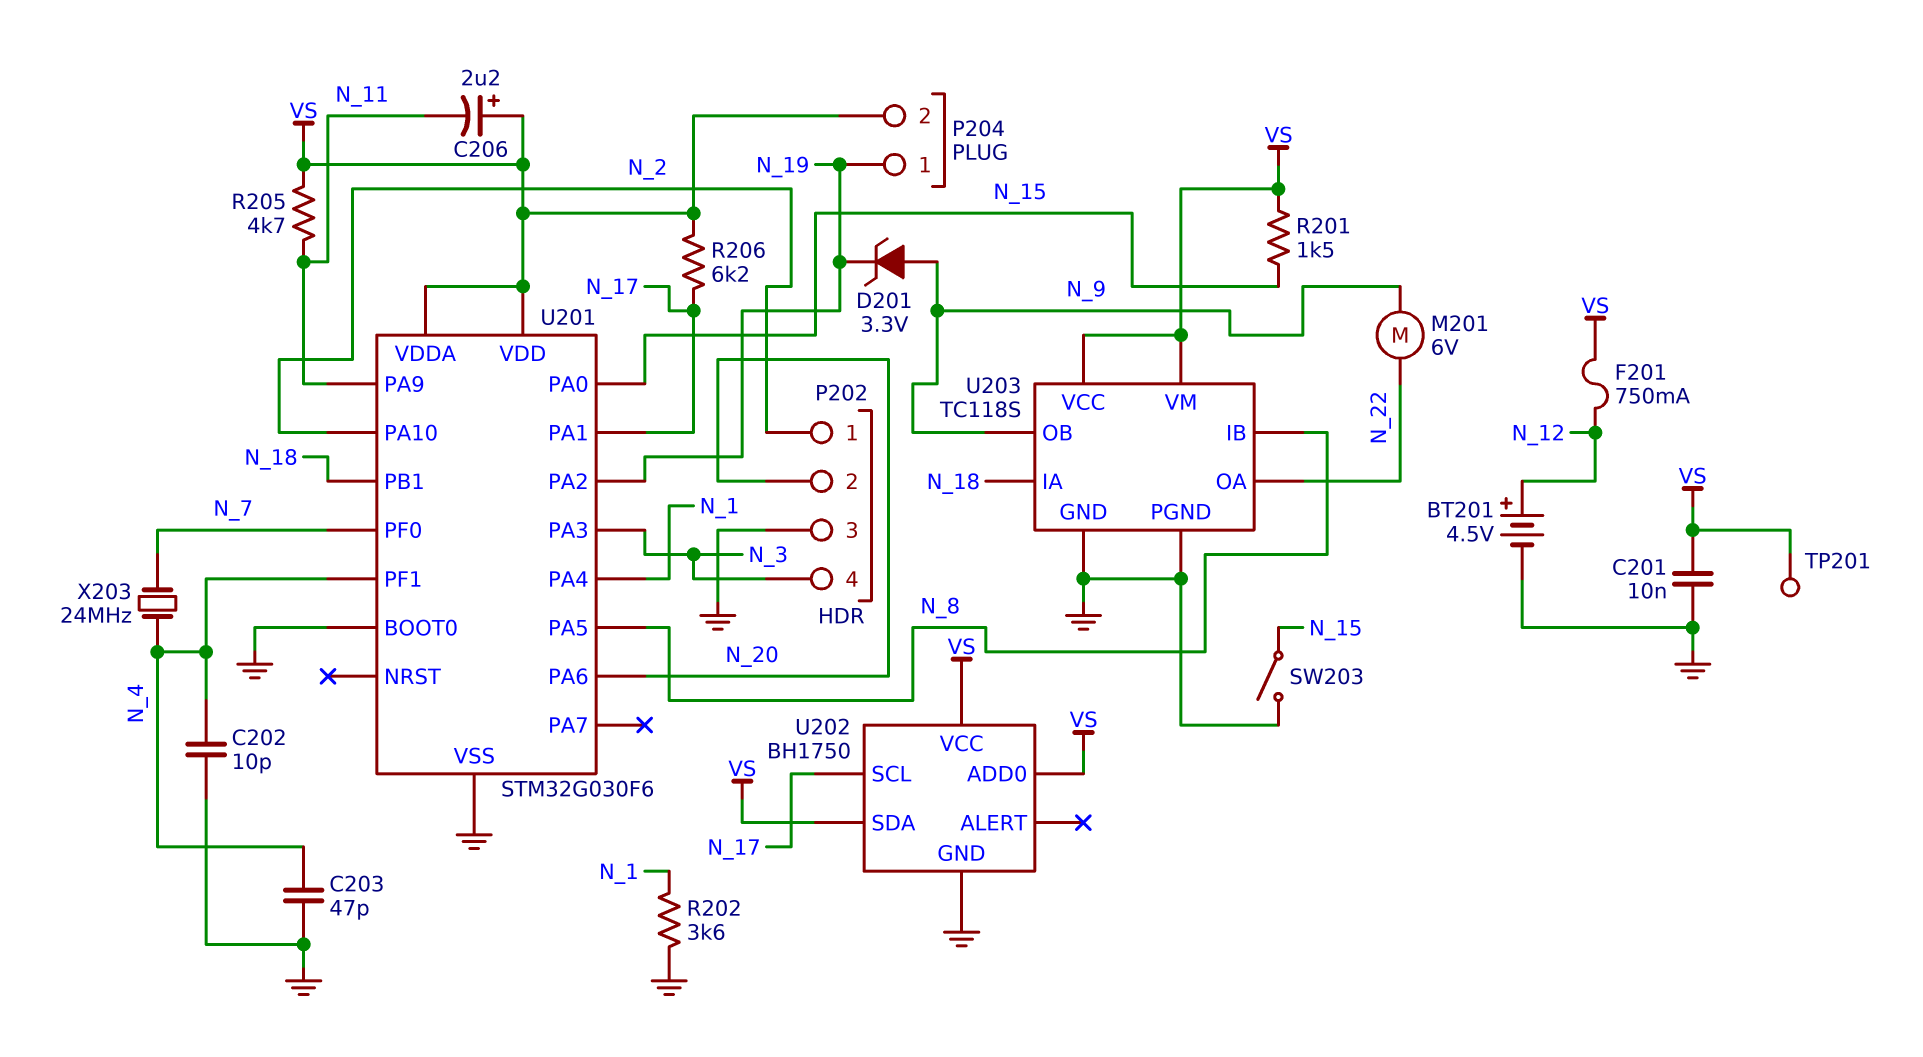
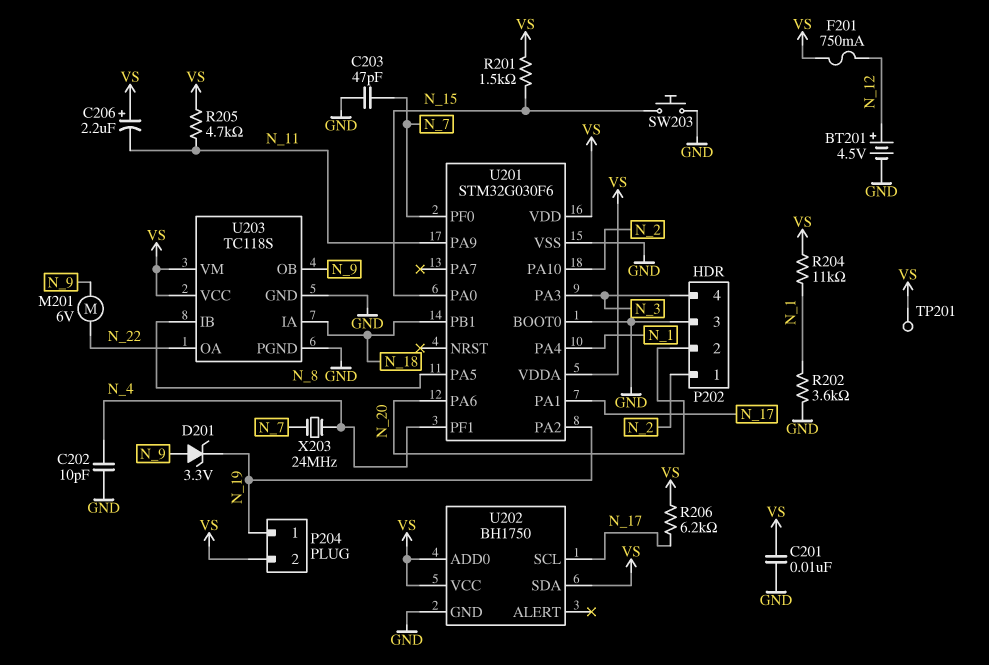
C203: 47pF (GND, N_4) -> 47pF (GND, N_7)
R204: none -> 11k (N_1, VS)
SW203: switch (GND, N_15) -> button (GND, N_15)

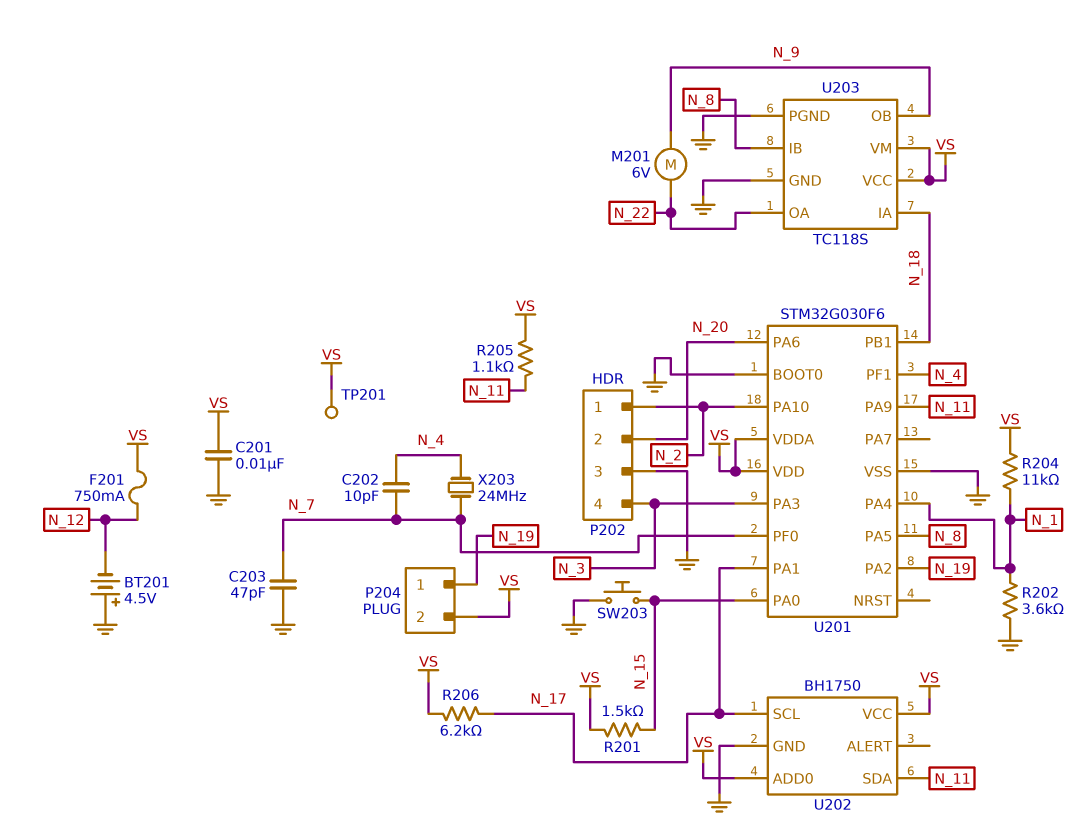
BT201: 4.5V (plus N_12, minus GND) -> 4.5V (plus GND, minus N_12)
C202: 10pF (GND, N_4) -> 10pF (N_4, N_7)
C206: 2.2uF (plus VS, minus N_11) -> none
D201: zener 3.3V (A N_9, K N_19) -> none
R205: 4.7k (N_11, VS) -> 1.1k (N_11, VS)
U202 pin SDA: VS -> N_11

